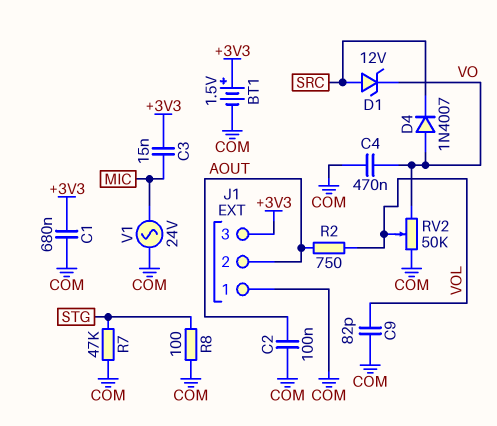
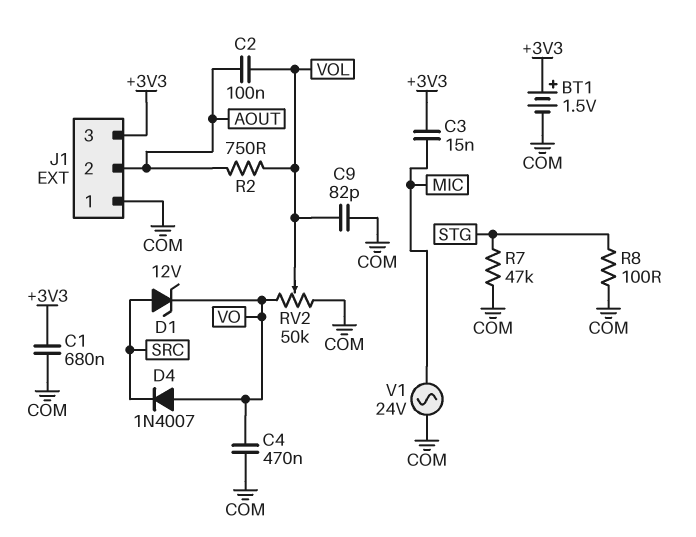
C2: 100nF (AOUT, COM) -> 100nF (AOUT, VOL)

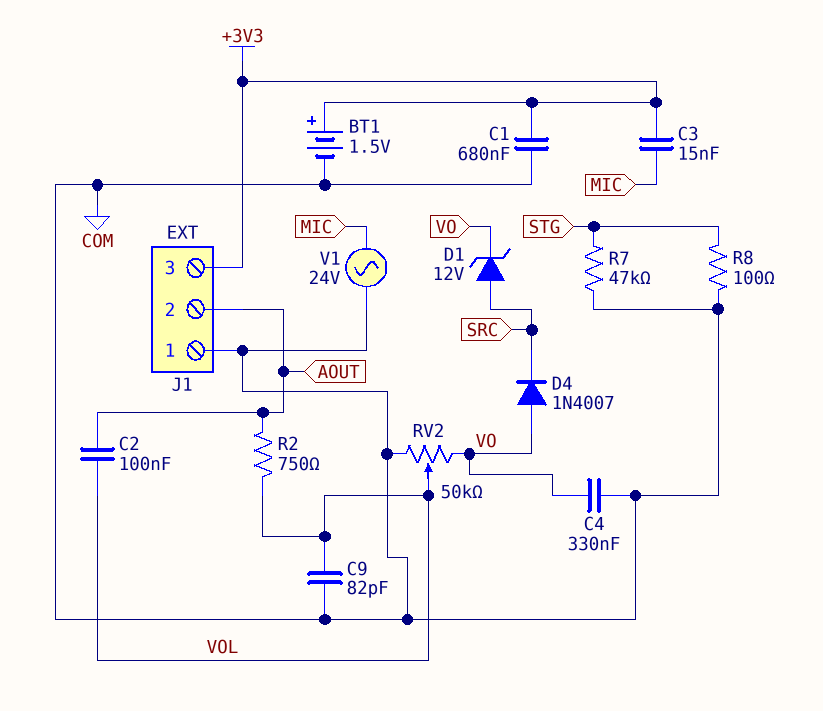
C4: 470nF (COM, VO) -> 330nF (COM, VO)

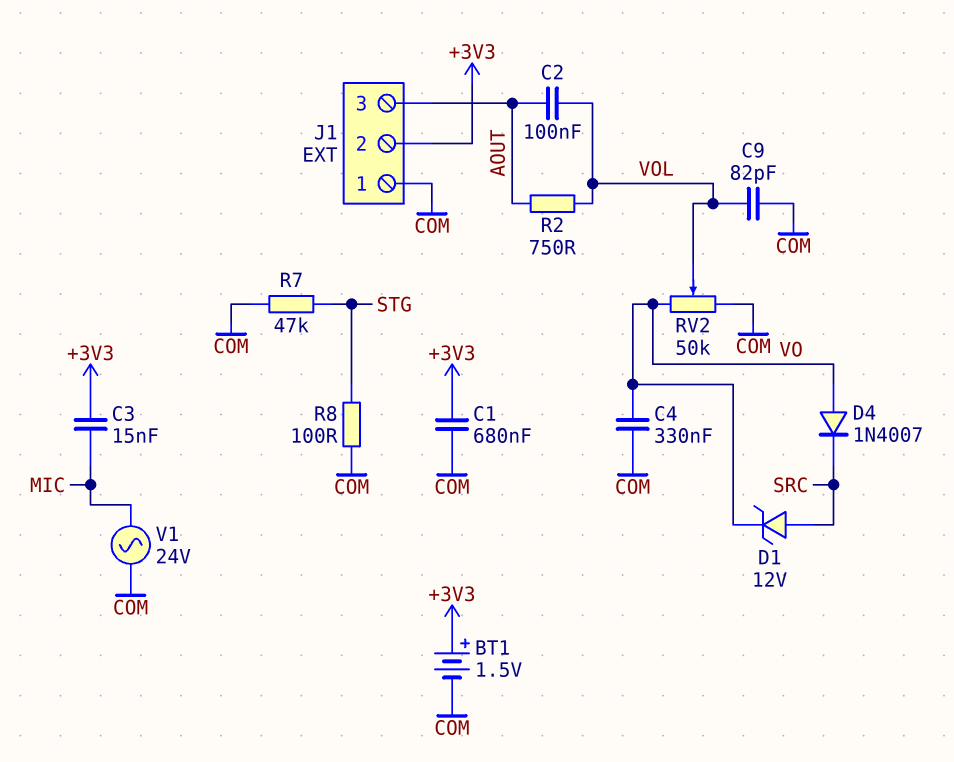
J1 pin 2: AOUT -> +3V3
J1 pin 3: +3V3 -> AOUT

